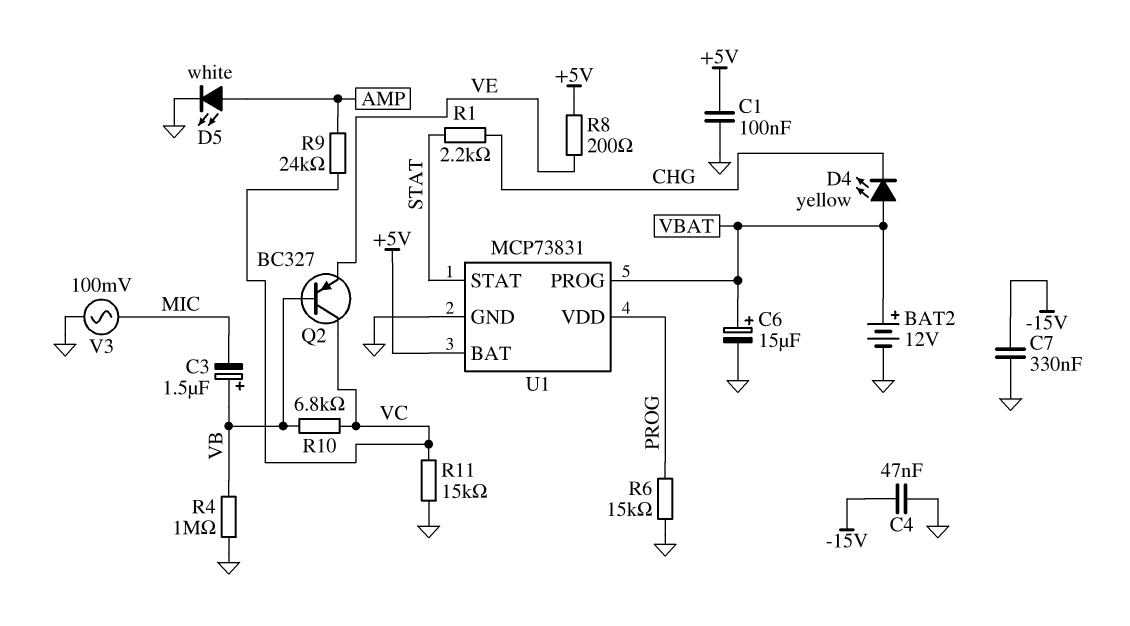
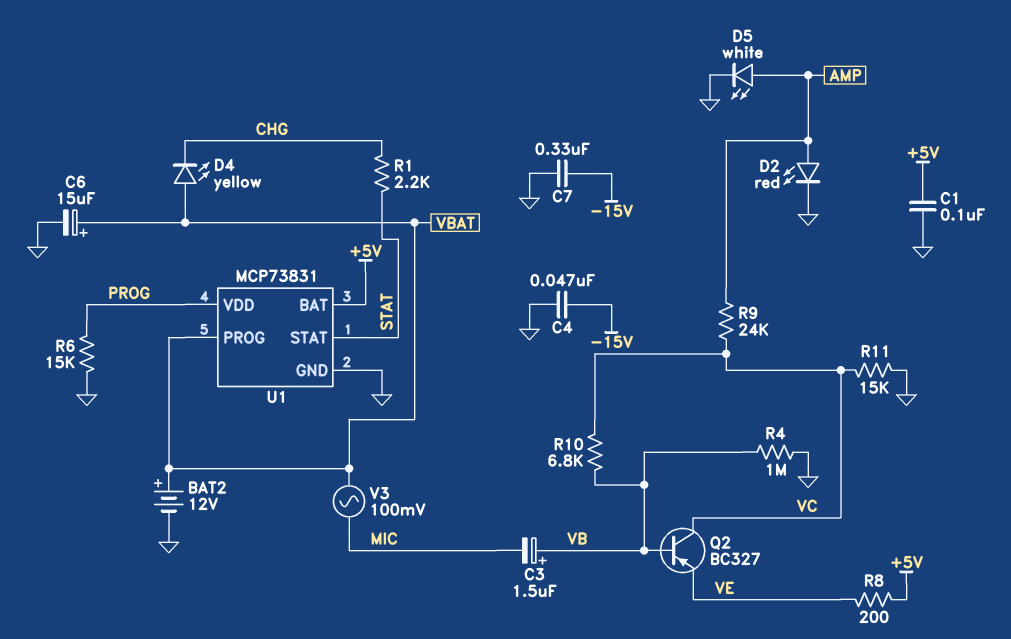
D2: none -> LED red (A AMP, K GND)
V3: AC 100mV (GND, MIC) -> AC 100mV (MIC, VBAT)

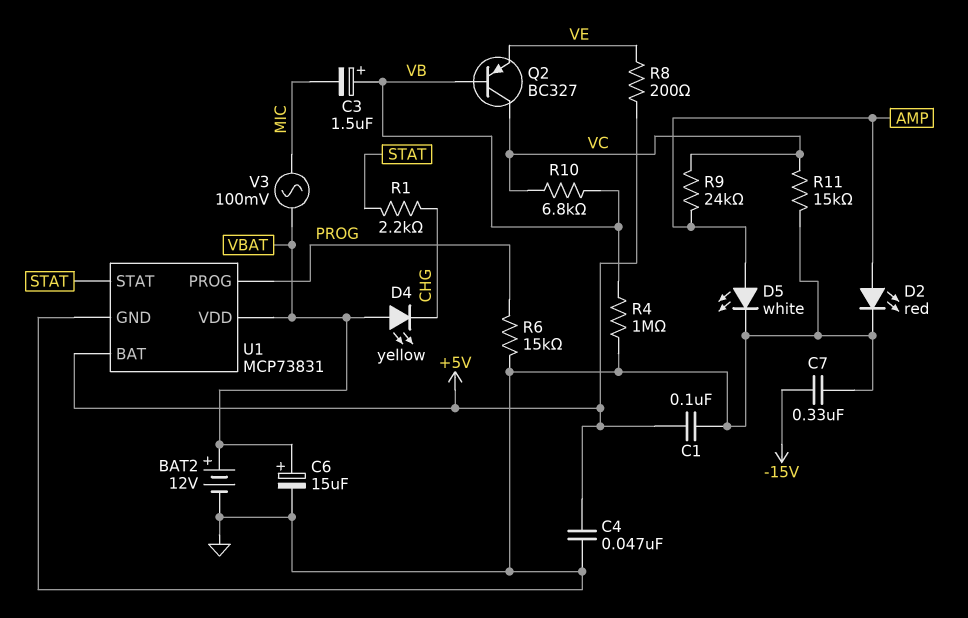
C4: 47nF (-15V, GND) -> 47nF (+5V, GND)
U1 pin PROG: VBAT -> PROG
U1 pin VDD: PROG -> VBAT

